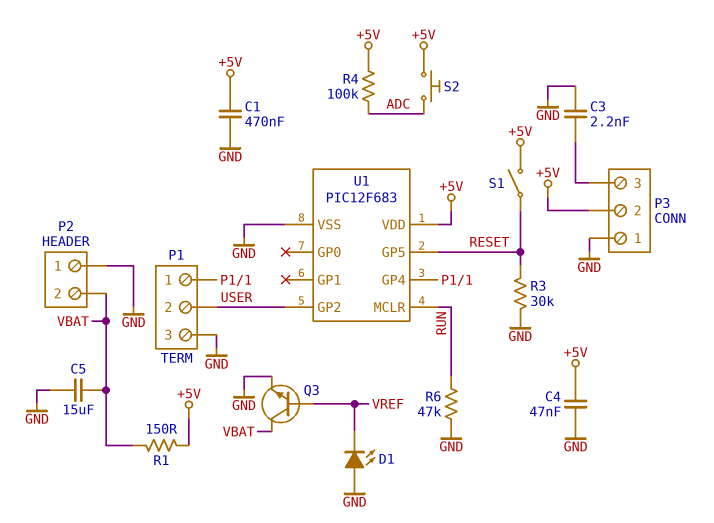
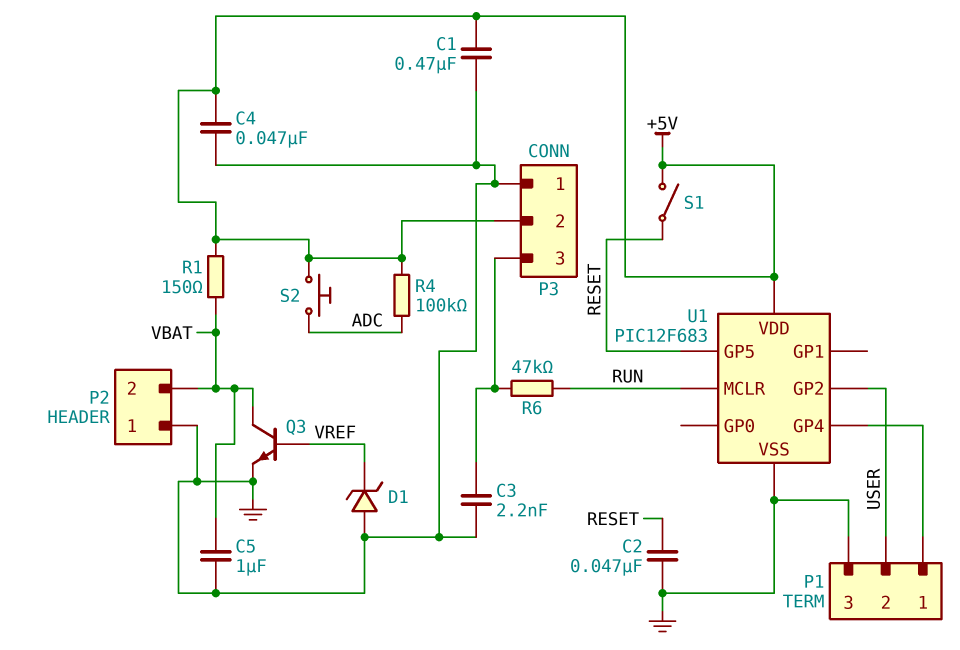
C2: none -> 47nF (GND, RESET)
C5: 15uF (GND, VBAT) -> 1uF (GND, VBAT)
D1: LED (A GND, K VREF) -> zener (A GND, K VREF)
R3: 30k (GND, RESET) -> none
R6: 47k (GND, RUN) -> 47k (P3/3, RUN)

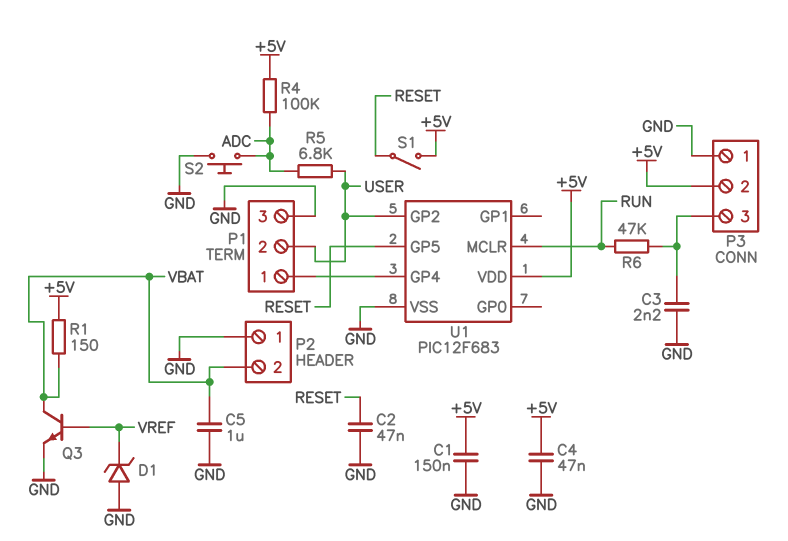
C1: 470nF (+5V, GND) -> 150nF (+5V, GND)
R5: none -> 6.8k (ADC, USER)
S2: button (+5V, ADC) -> button (ADC, GND)

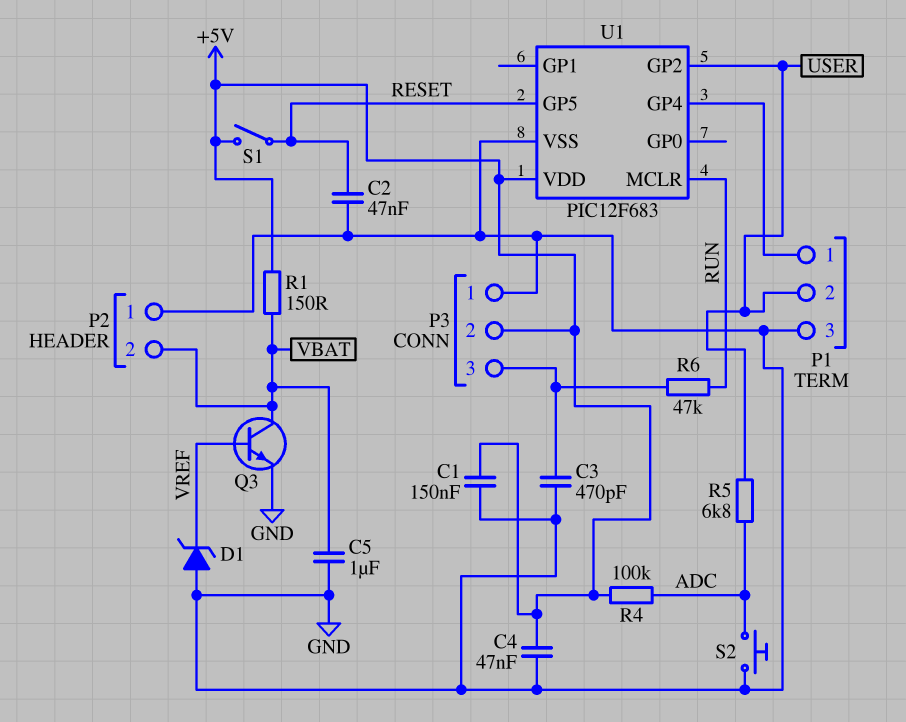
C3: 2.2nF (GND, P3/3) -> 470pF (GND, P3/3)

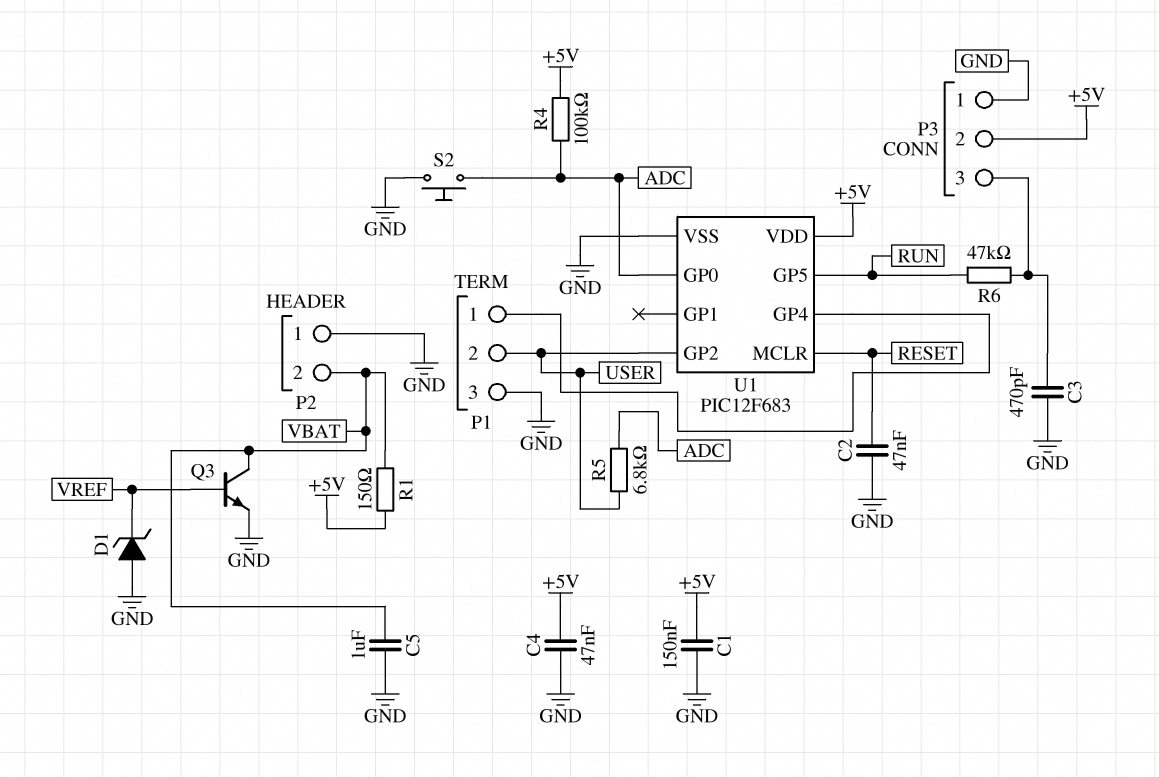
S1: switch (+5V, RESET) -> none
U1 pin GP0: none -> ADC
U1 pin GP5: RESET -> RUN
U1 pin MCLR: RUN -> RESET

